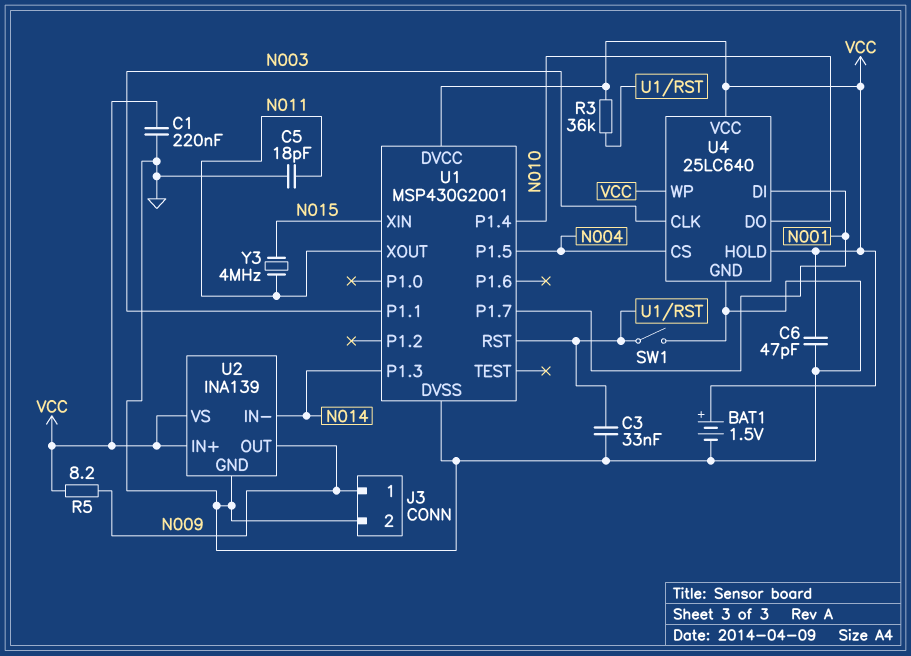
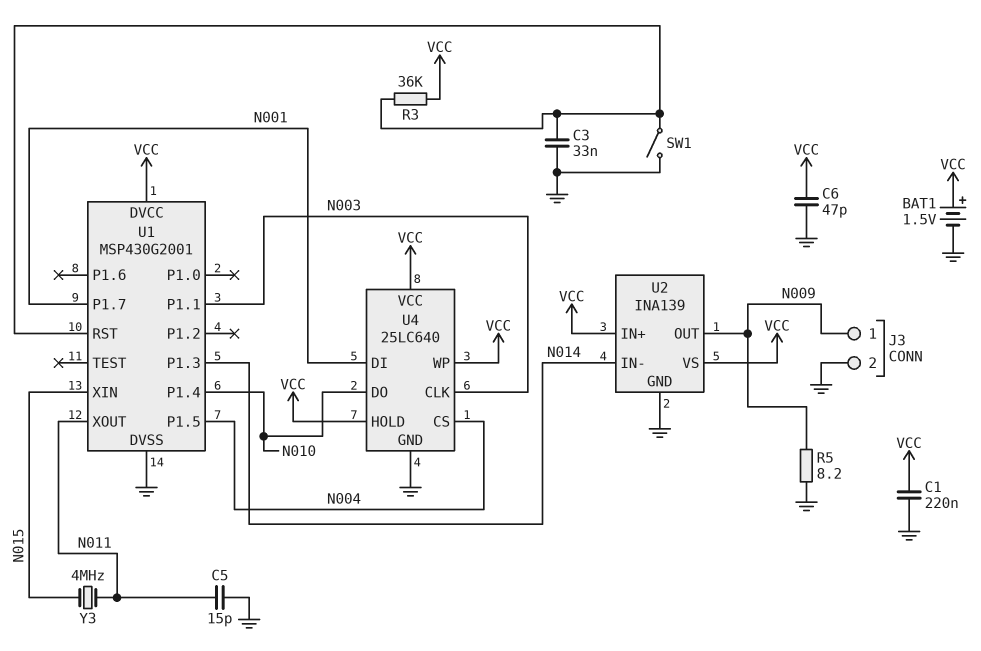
C5: 18pF (GND, N011) -> 15pF (GND, N011)
R5: 8.2 (N009, VCC) -> 8.2 (GND, N009)

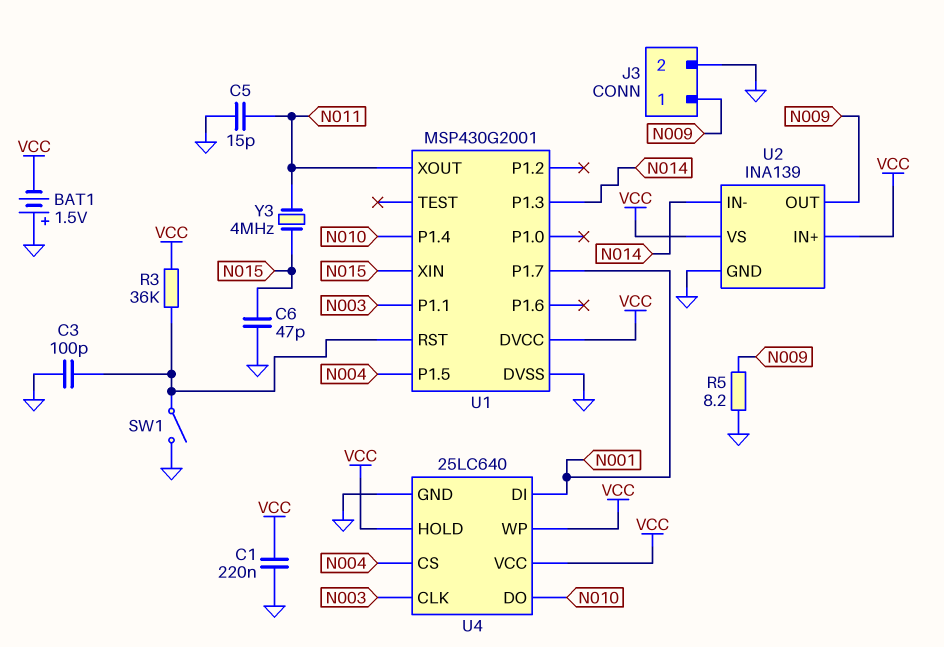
BAT1: 1.5V (plus VCC, minus GND) -> 1.5V (plus GND, minus VCC)
C3: 33nF (GND, U1/RST) -> 100pF (GND, U1/RST)
C6: 47pF (GND, VCC) -> 47pF (GND, N015)

